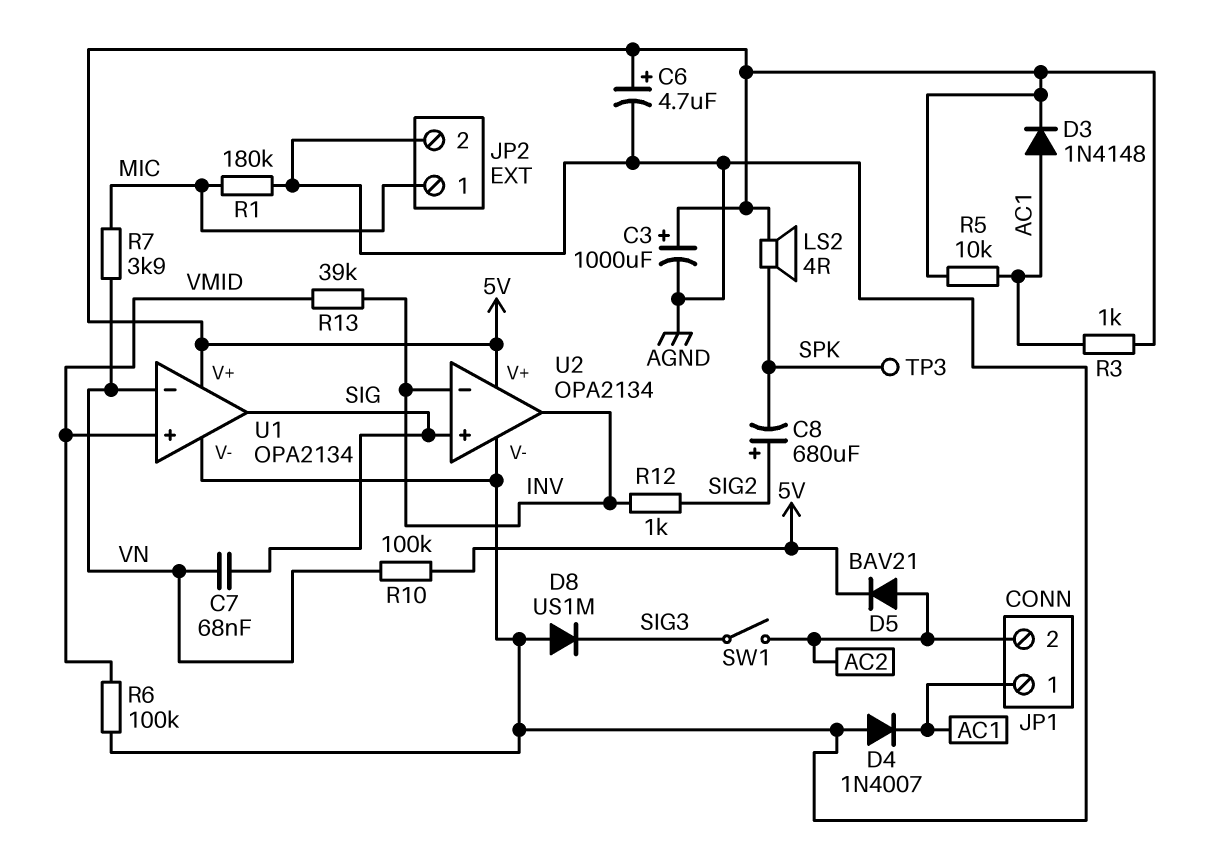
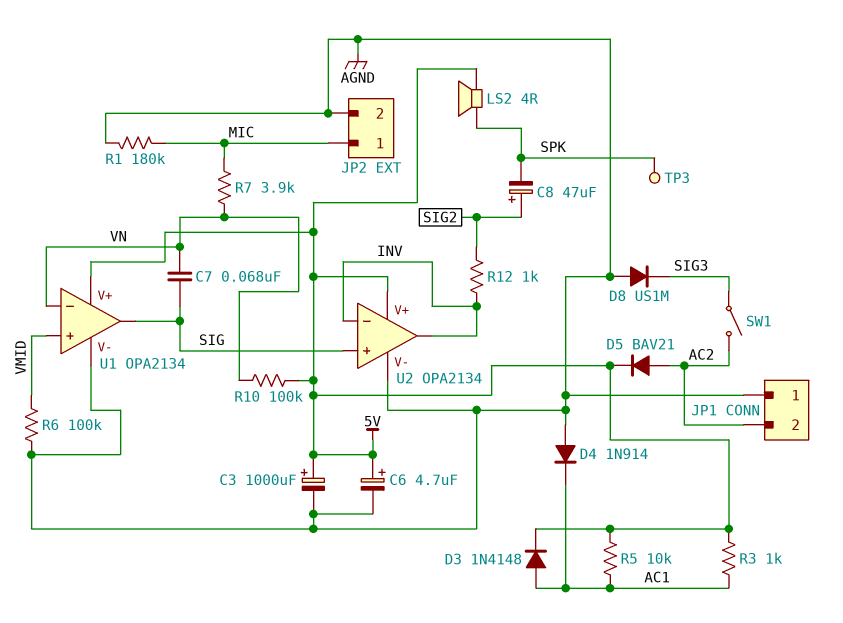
C8: 680uF (plus SIG2, minus SPK) -> 47uF (plus SIG2, minus SPK)
D4: diode 1N4007 (A AGND, K AC1) -> diode 1N914 (A AGND, K AC1)
JP1 pin 1: AC1 -> AGND
R13: 39k (INV, VMID) -> none

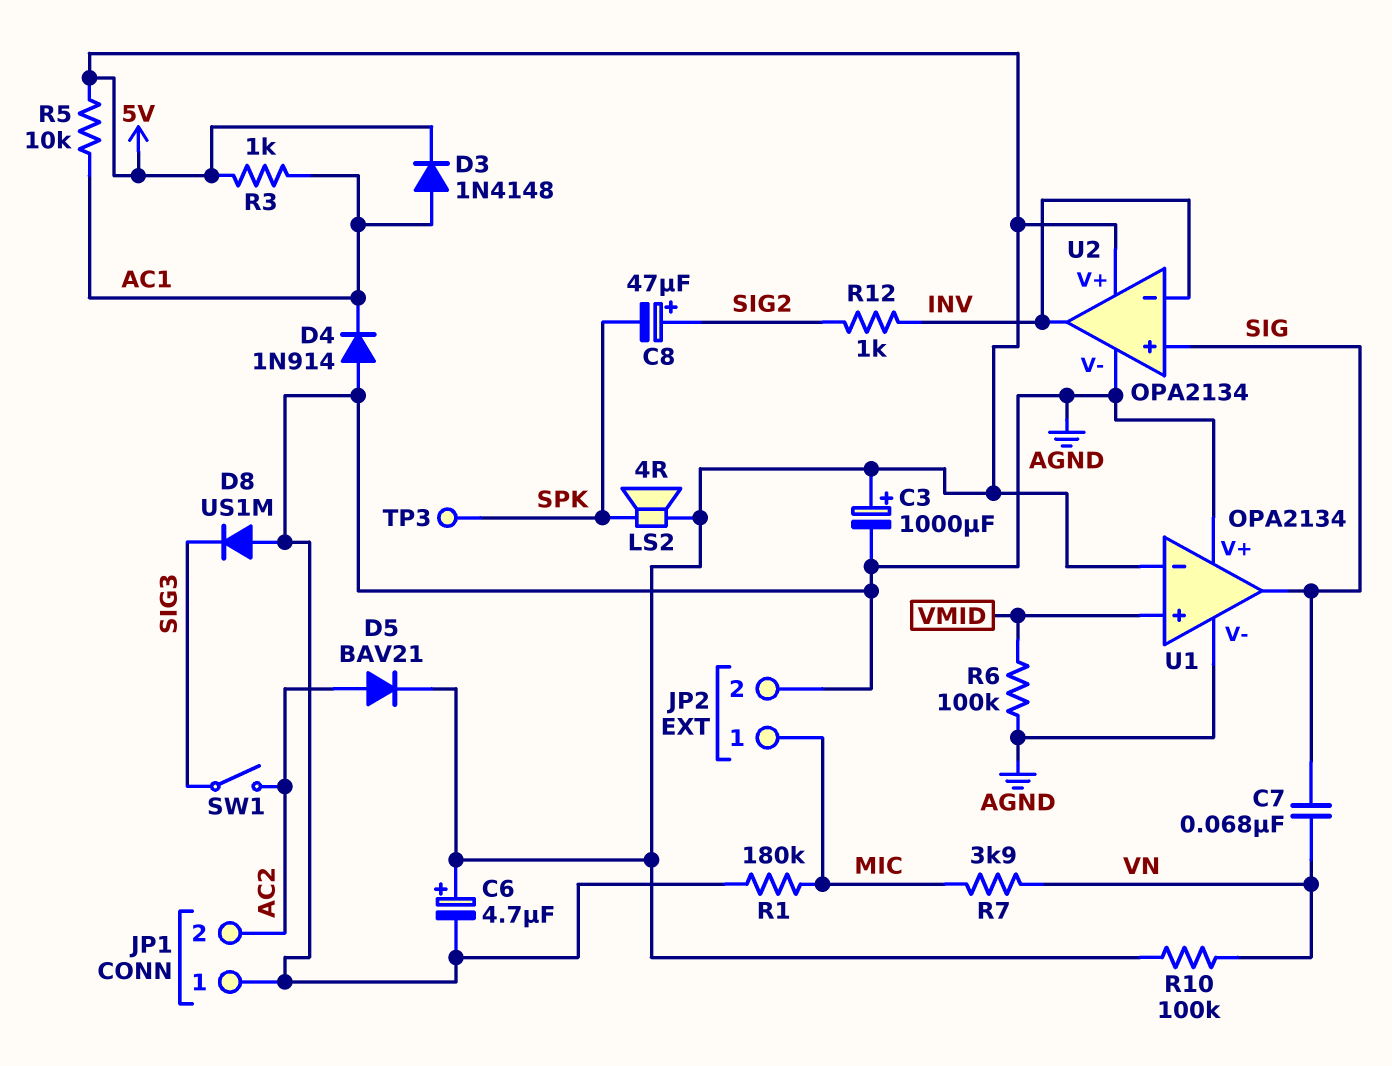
U1 pin V+: 5V -> AGND
U1 pin in-: VN -> 5V

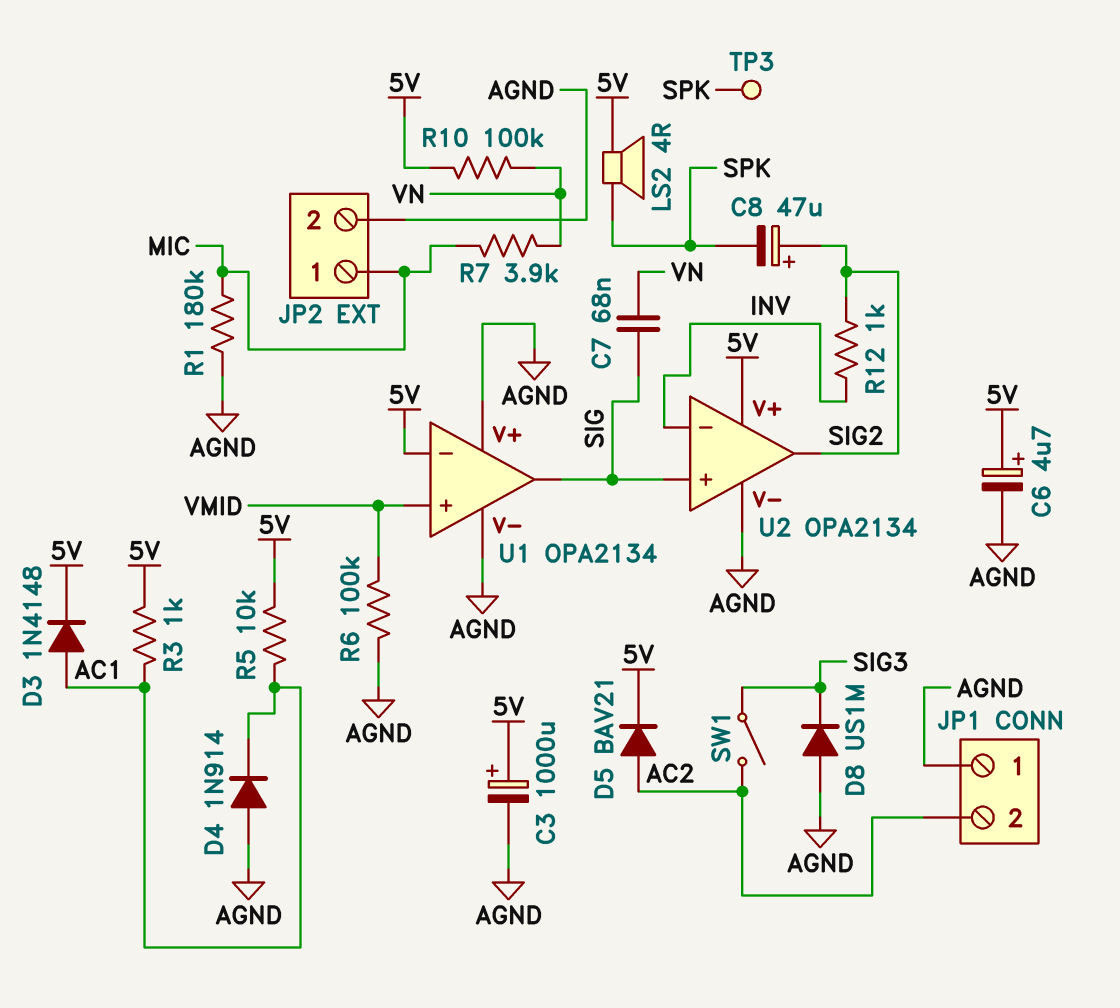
U2 pin out: INV -> SIG2

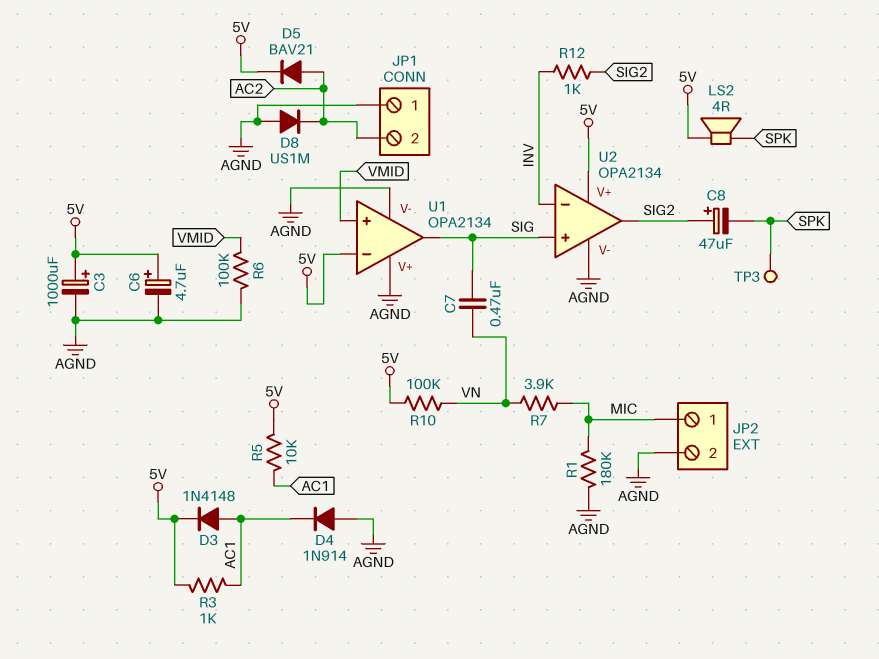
C7: 68nF (SIG, VN) -> 470nF (SIG, VN)
D8: diode US1M (A AGND, K SIG3) -> diode US1M (A AGND, K AC2)
SW1: switch (AC2, SIG3) -> none

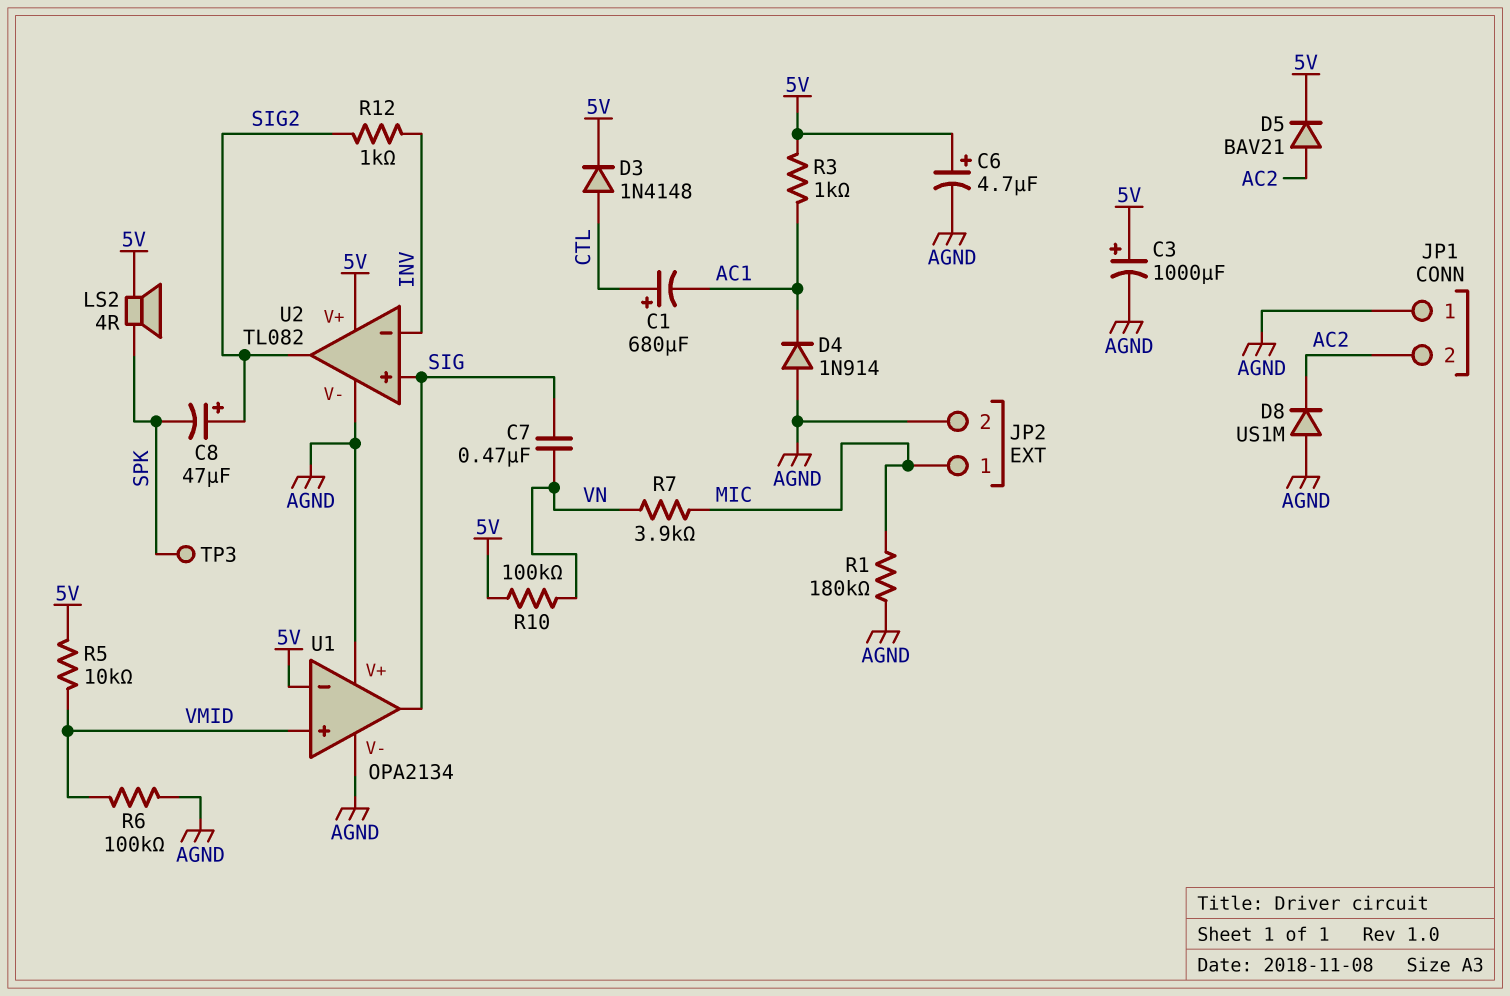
C1: none -> 680uF (plus CTL, minus AC1)
D3: diode 1N4148 (A AC1, K 5V) -> diode 1N4148 (A CTL, K 5V)
R5: 10k (5V, AC1) -> 10k (5V, VMID)
U2: OPA2134 -> TL082

